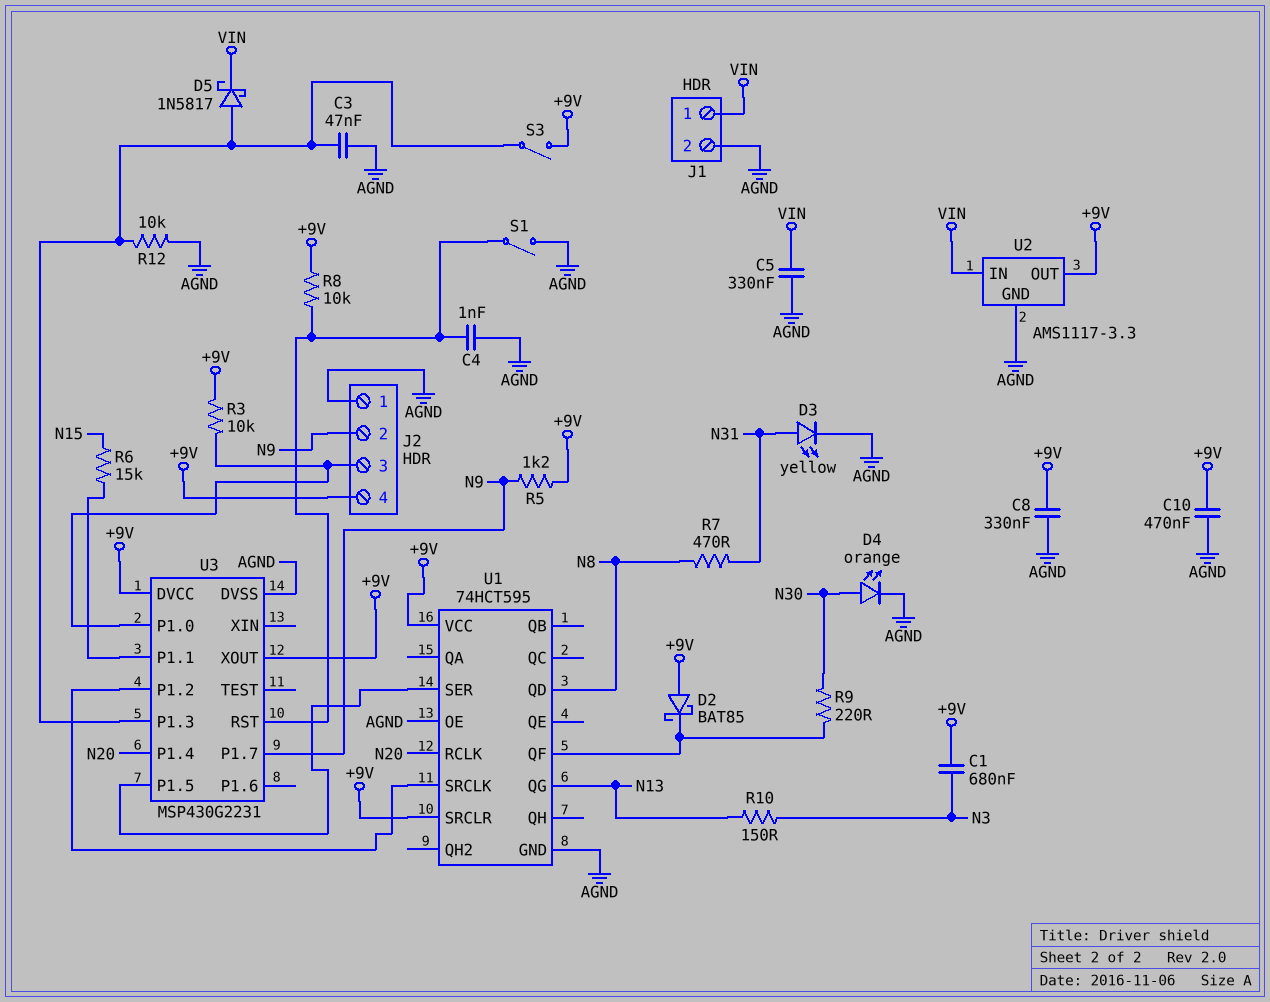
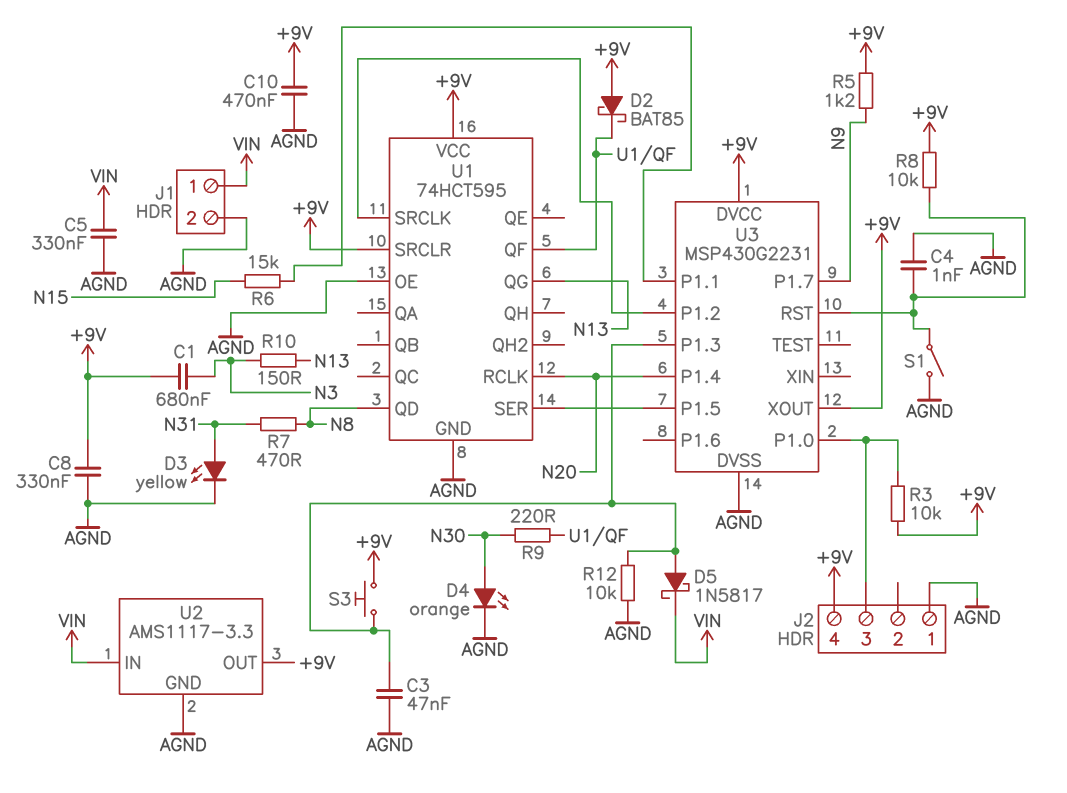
J2 pin 2: N9 -> none
S3: switch (+9V, U3/P1.3) -> button (+9V, U3/P1.3)

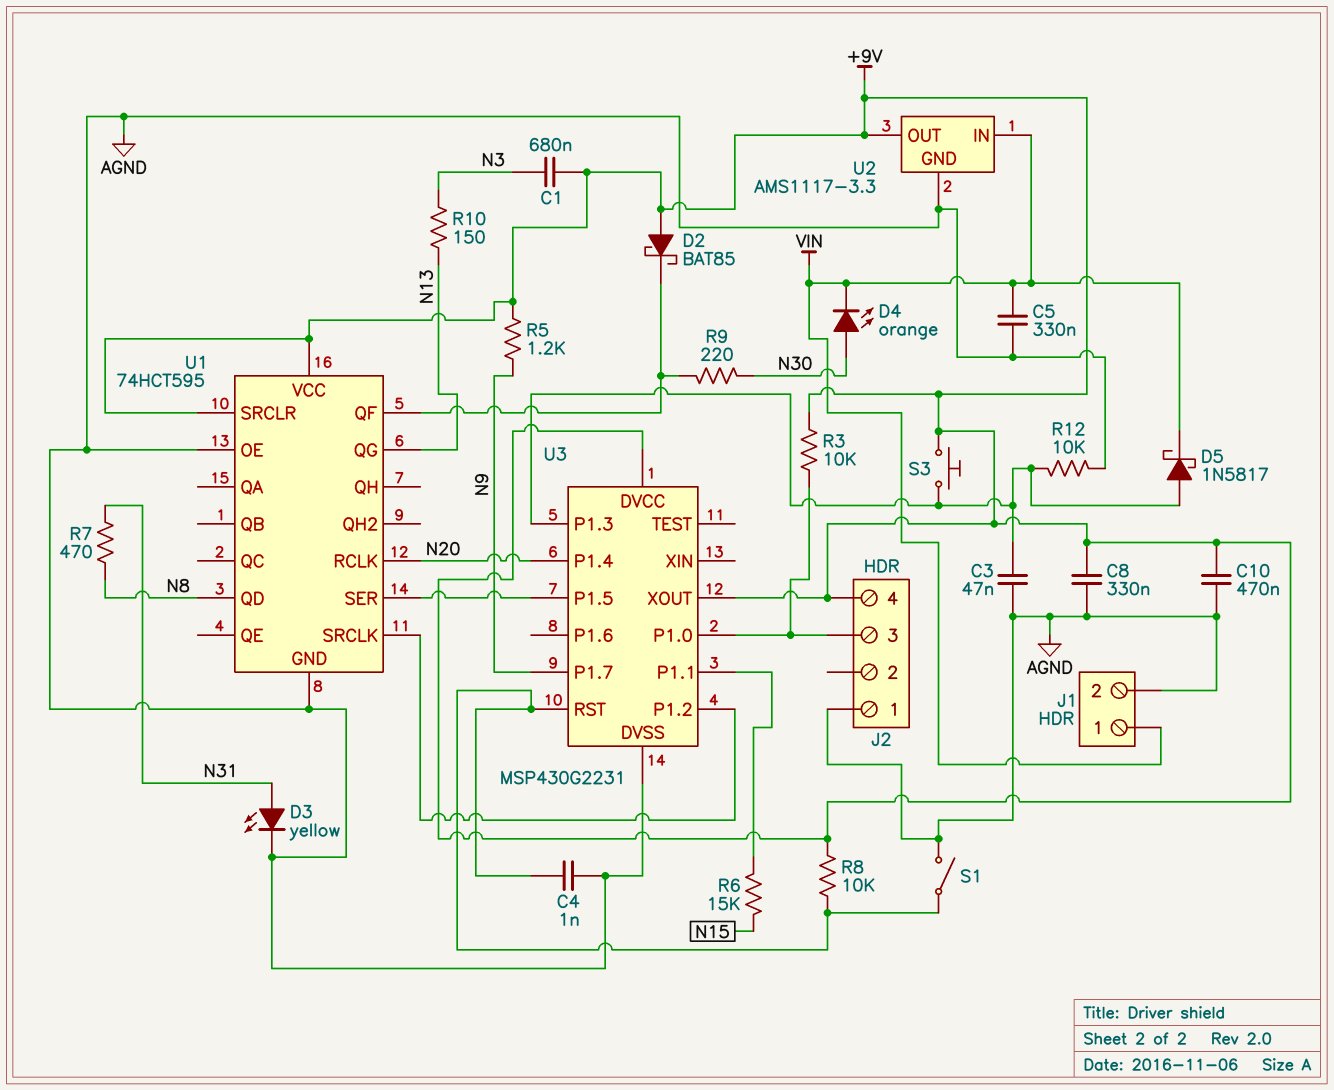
D4: LED orange (A N30, K AGND) -> LED orange (A N30, K VIN)

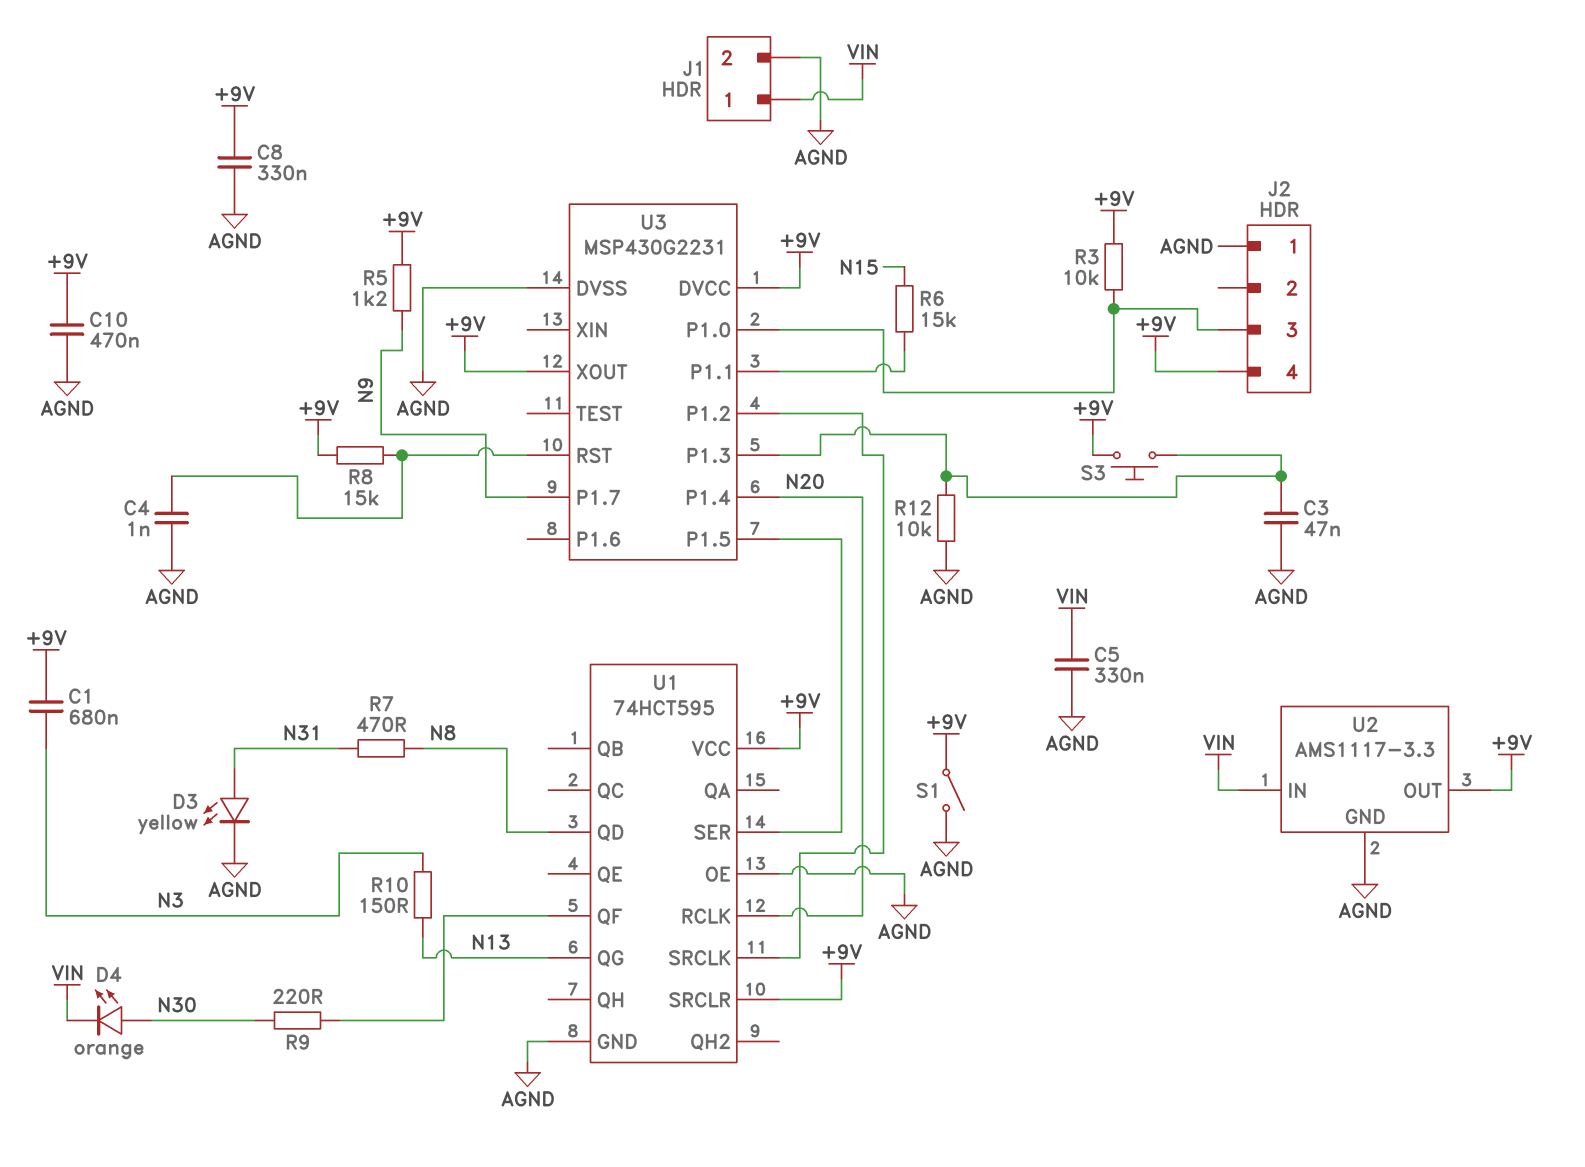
D2: schottky BAT85 (A +9V, K U1/QF) -> none
D5: schottky 1N5817 (A U3/P1.3, K VIN) -> none
R8: 10k (+9V, U3/RST) -> 15k (+9V, U3/RST)
S1: switch (AGND, U3/RST) -> switch (+9V, AGND)

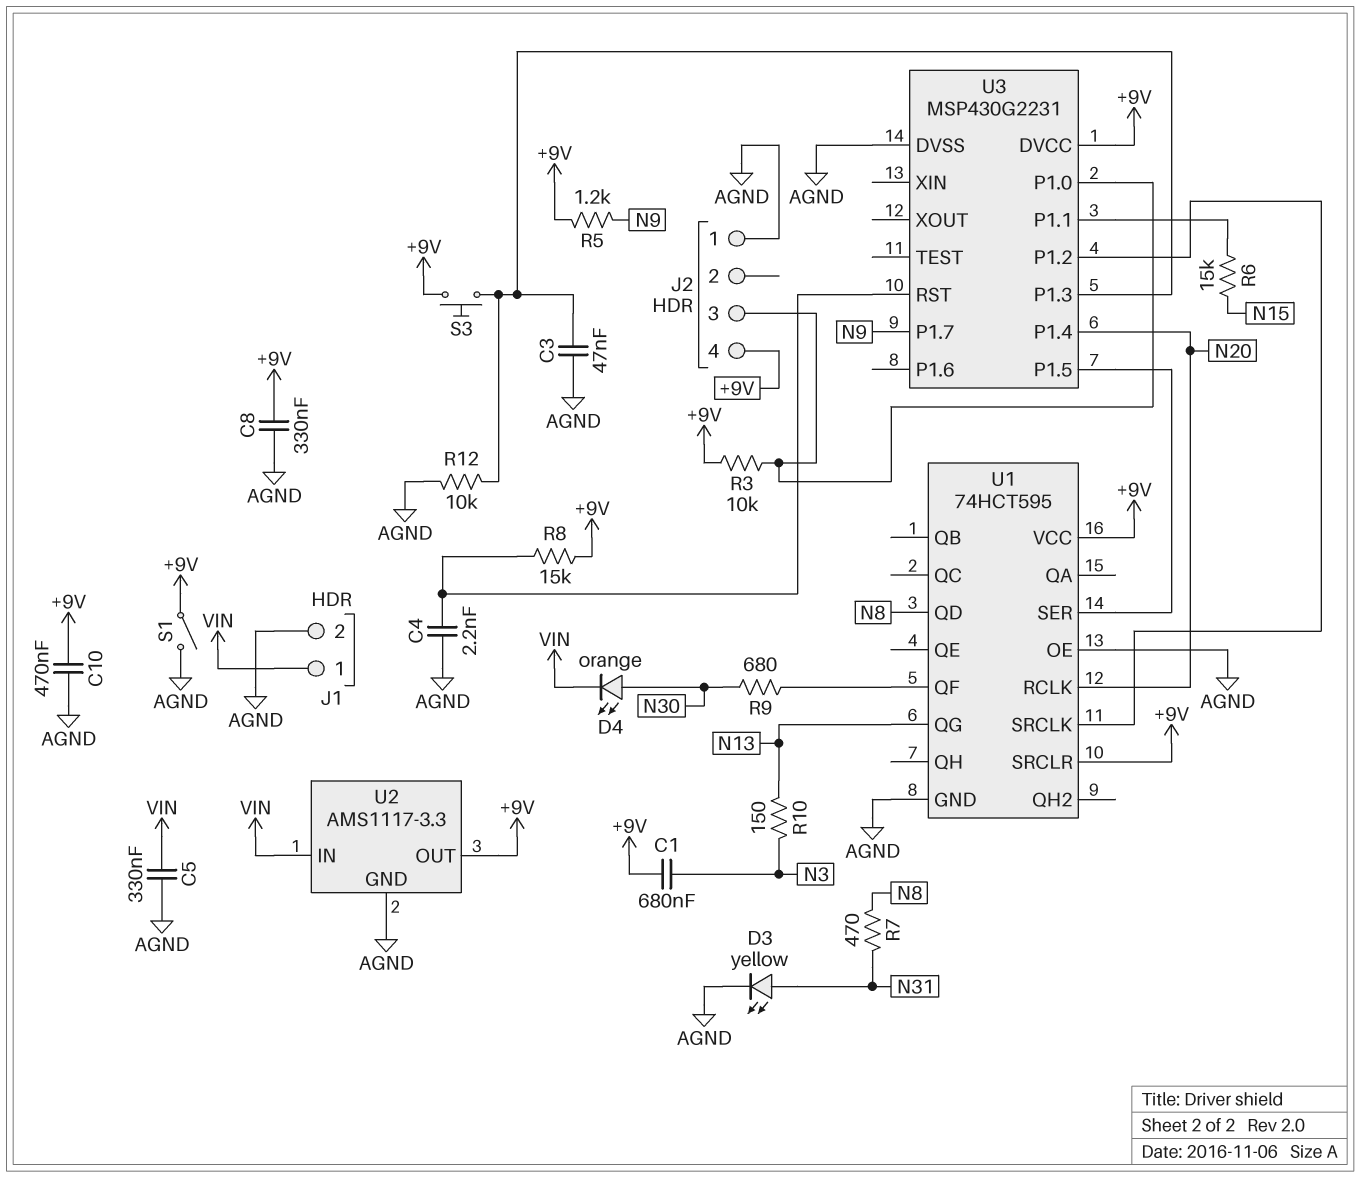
C4: 1nF (AGND, U3/RST) -> 2.2nF (AGND, U3/RST)
R9: 220 (N30, U1/QF) -> 680 (N30, U1/QF)
U3 pin XOUT: +9V -> none

